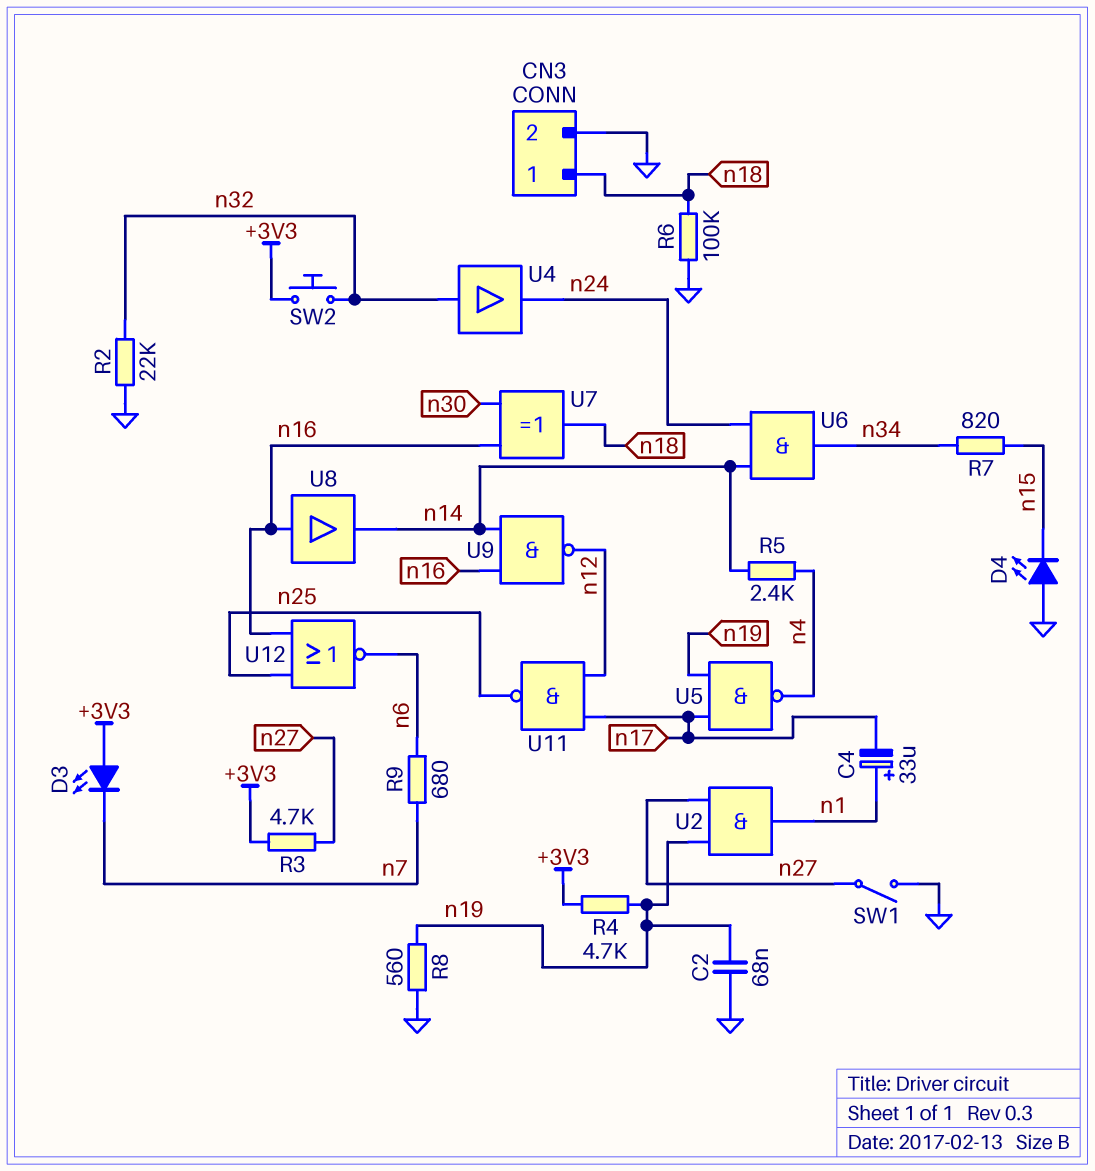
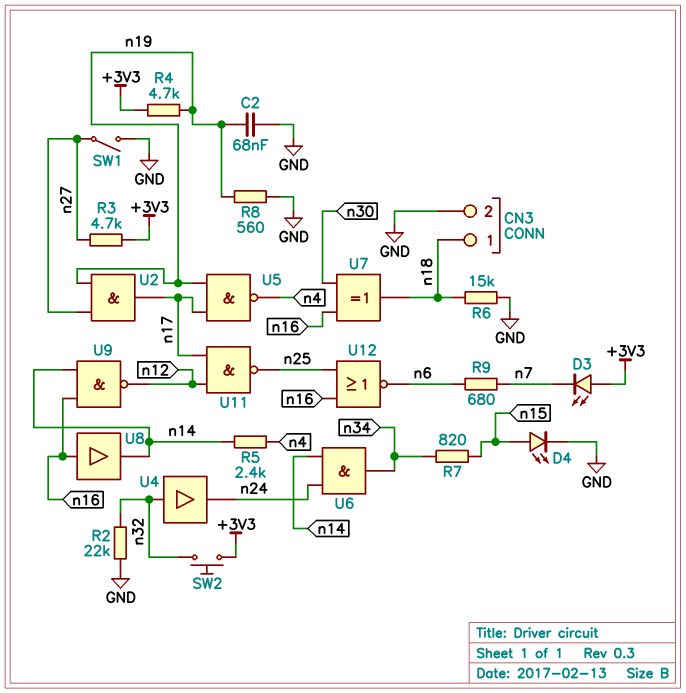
C4: 33uF (plus n1, minus n17) -> none
D4: LED (A GND, K n15) -> LED (A n15, K GND)
R6: 100k (GND, n18) -> 15k (GND, n18)
U2: AND (in n19, in n27, out n1) -> AND (in n19, in n27, out n17)

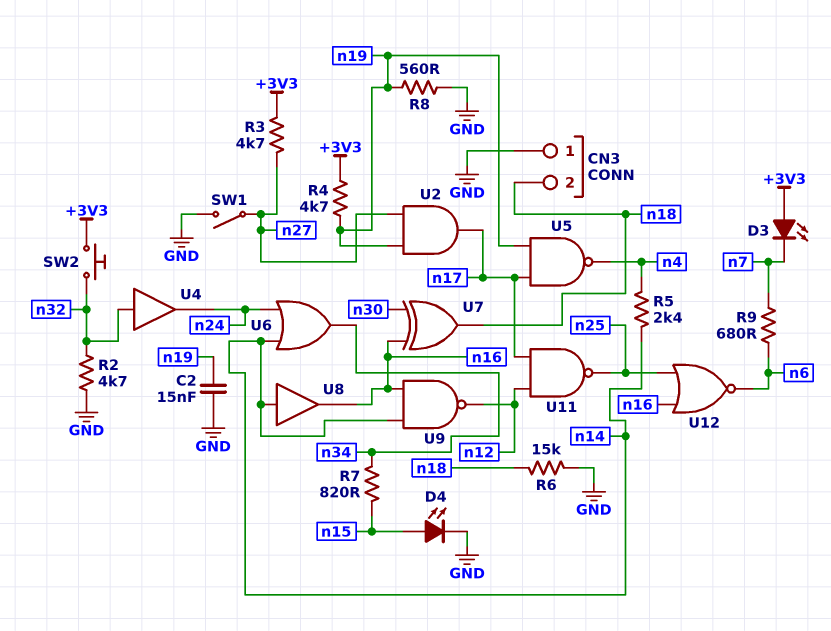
C2: 68nF (GND, n19) -> 15nF (GND, n19)
CN3 pin 1: n18 -> GND
CN3 pin 2: GND -> n18
R2: 22k (GND, n32) -> 4.7k (GND, n32)
U6: AND (in n14, in n24, out n34) -> OR (in n14, in n24, out n34)
U8: buffer (in n16, out n14) -> buffer (in n14, out n16)

